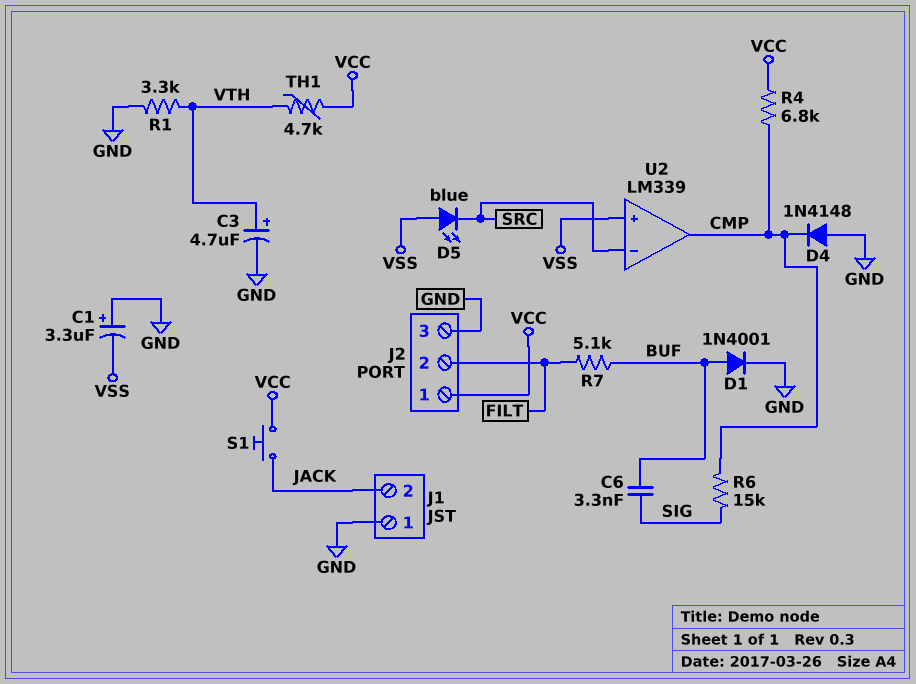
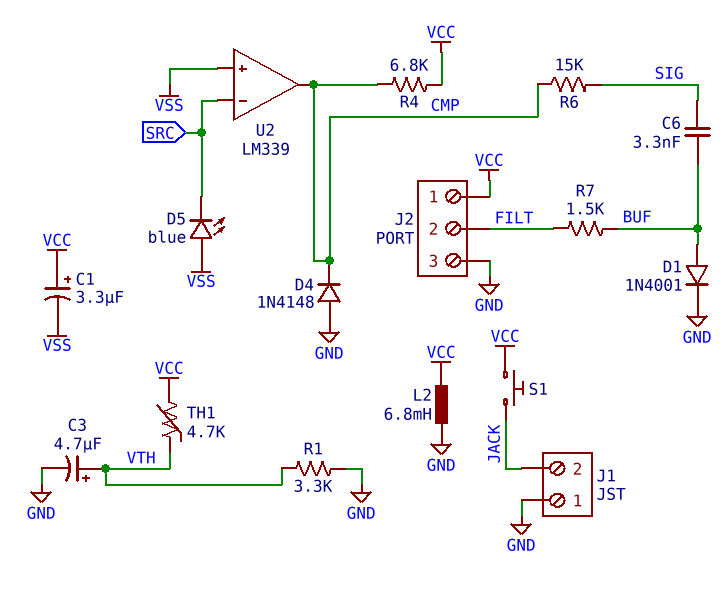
C1: 3.3uF (plus GND, minus VSS) -> 3.3uF (plus VCC, minus VSS)
L2: none -> 6.8mH (GND, VCC)
R7: 5.1k (BUF, FILT) -> 1.5k (BUF, FILT)

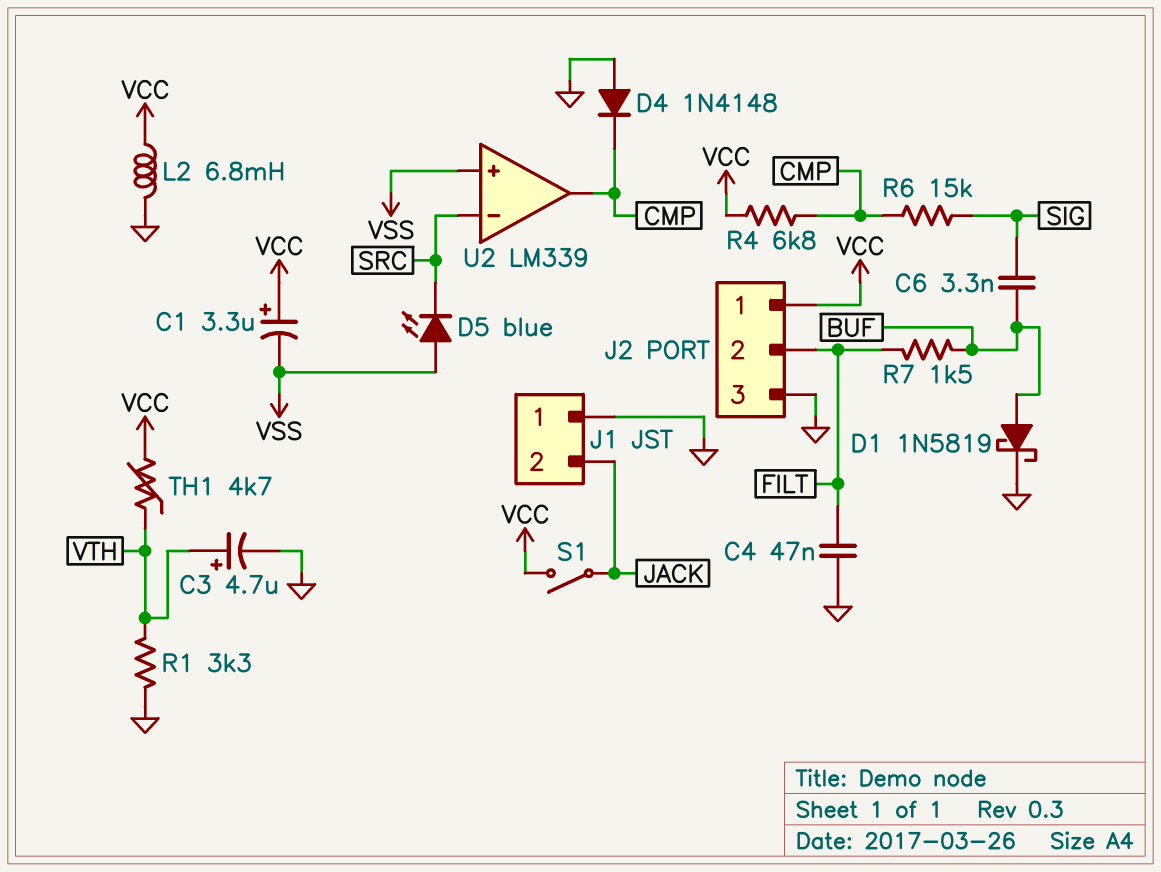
C4: none -> 47nF (FILT, GND)
D1: diode 1N4001 (A BUF, K GND) -> schottky 1N5819 (A BUF, K GND)
S1: button (JACK, VCC) -> switch (JACK, VCC)

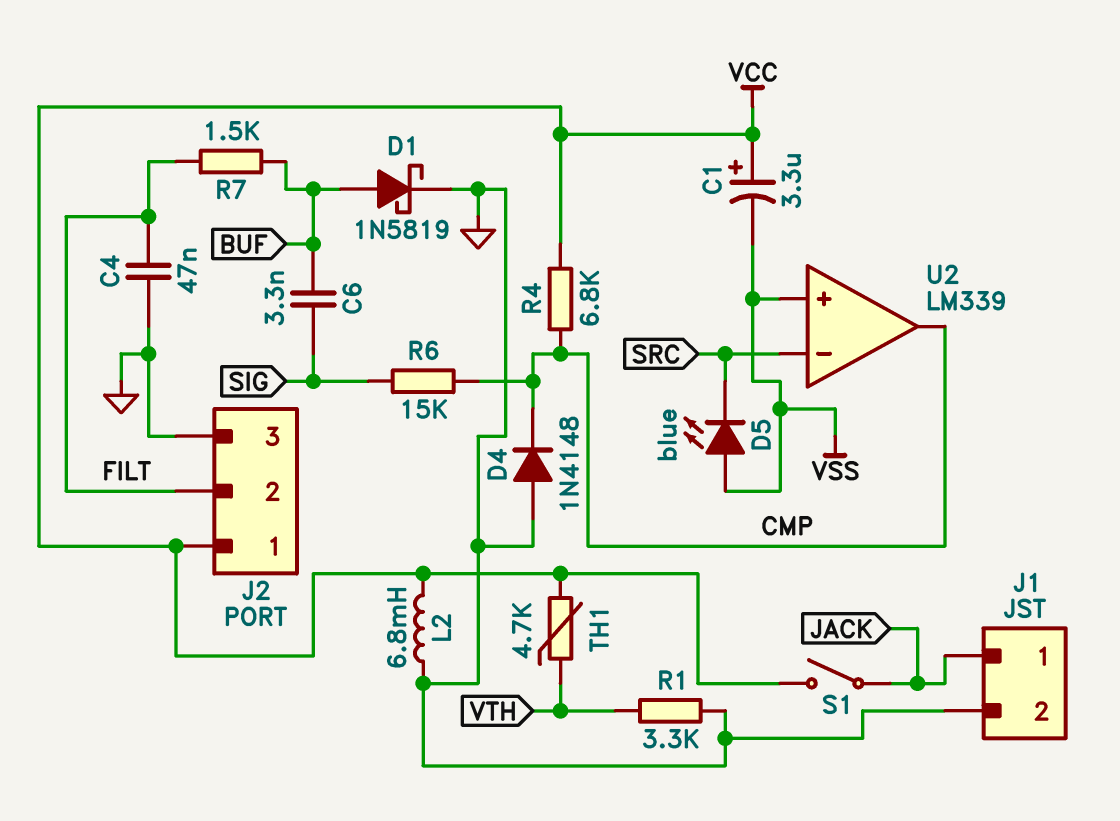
C3: 4.7uF (plus VTH, minus GND) -> none
J1 pin 1: GND -> JACK
J1 pin 2: JACK -> GND

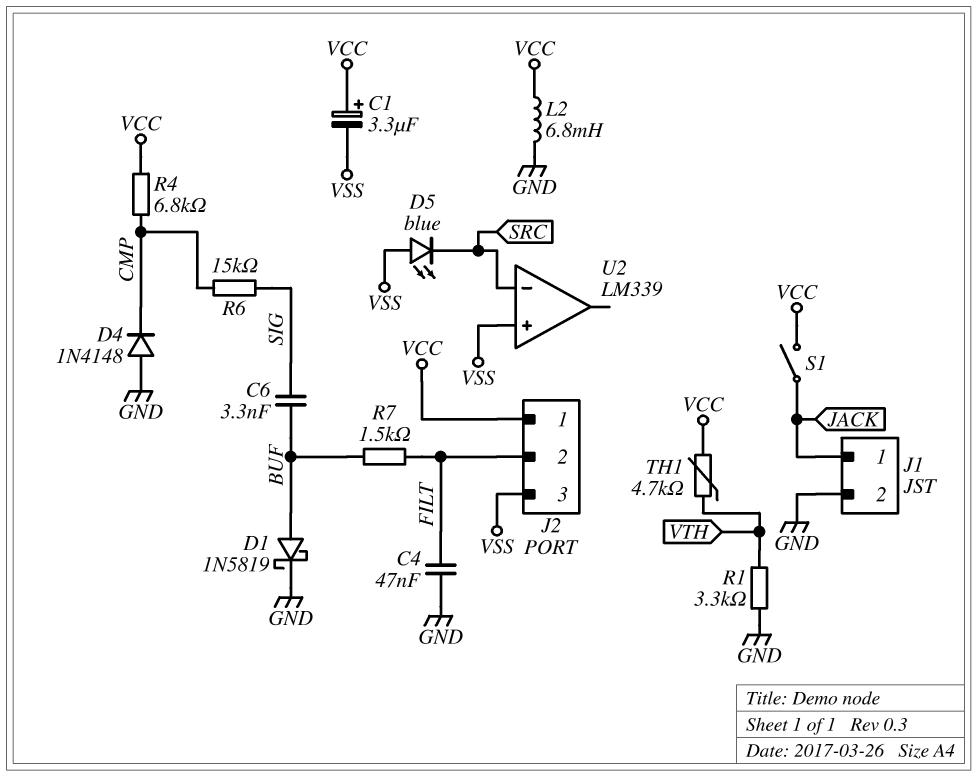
J2 pin 3: GND -> VSS
U2 pin out: CMP -> none

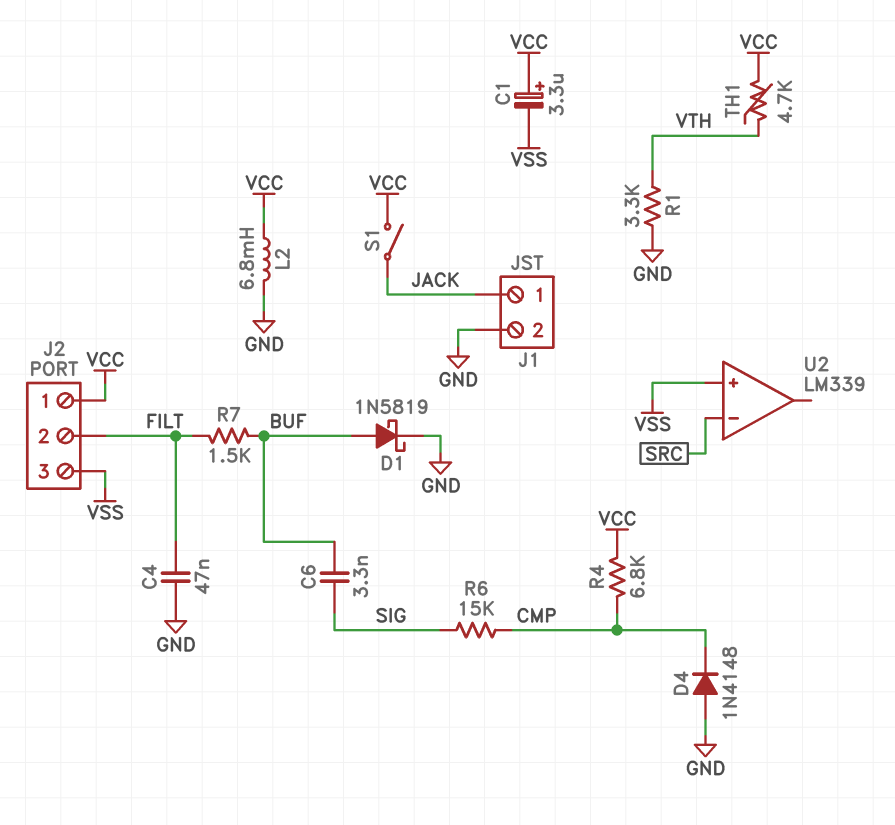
D5: LED blue (A VSS, K SRC) -> none

